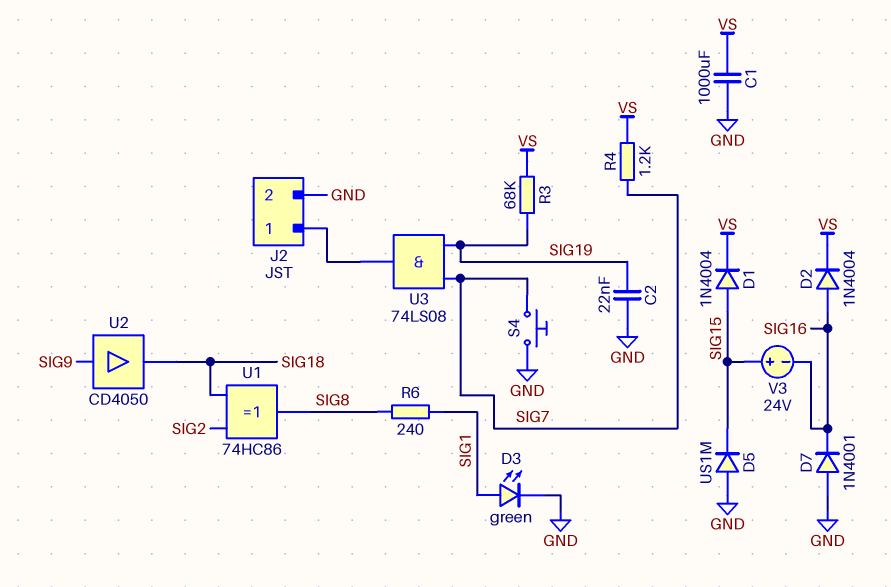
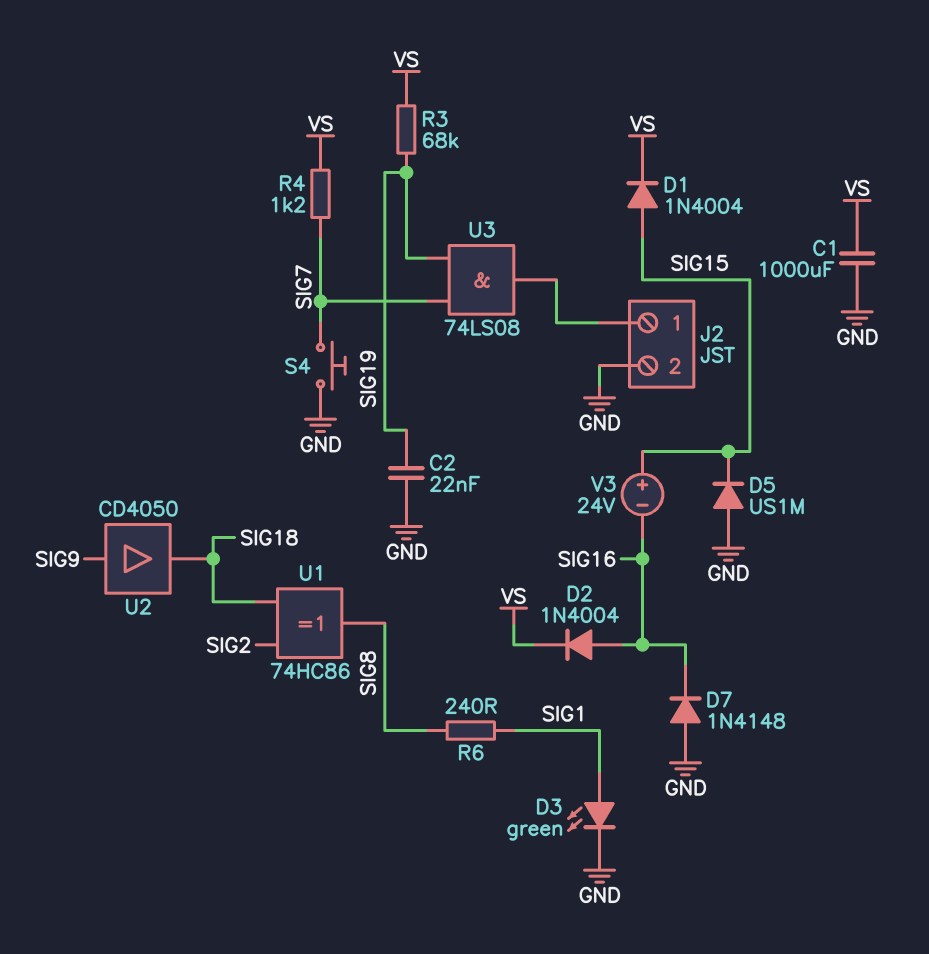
D7: diode 1N4001 (A GND, K SIG16) -> diode 1N4148 (A GND, K SIG16)

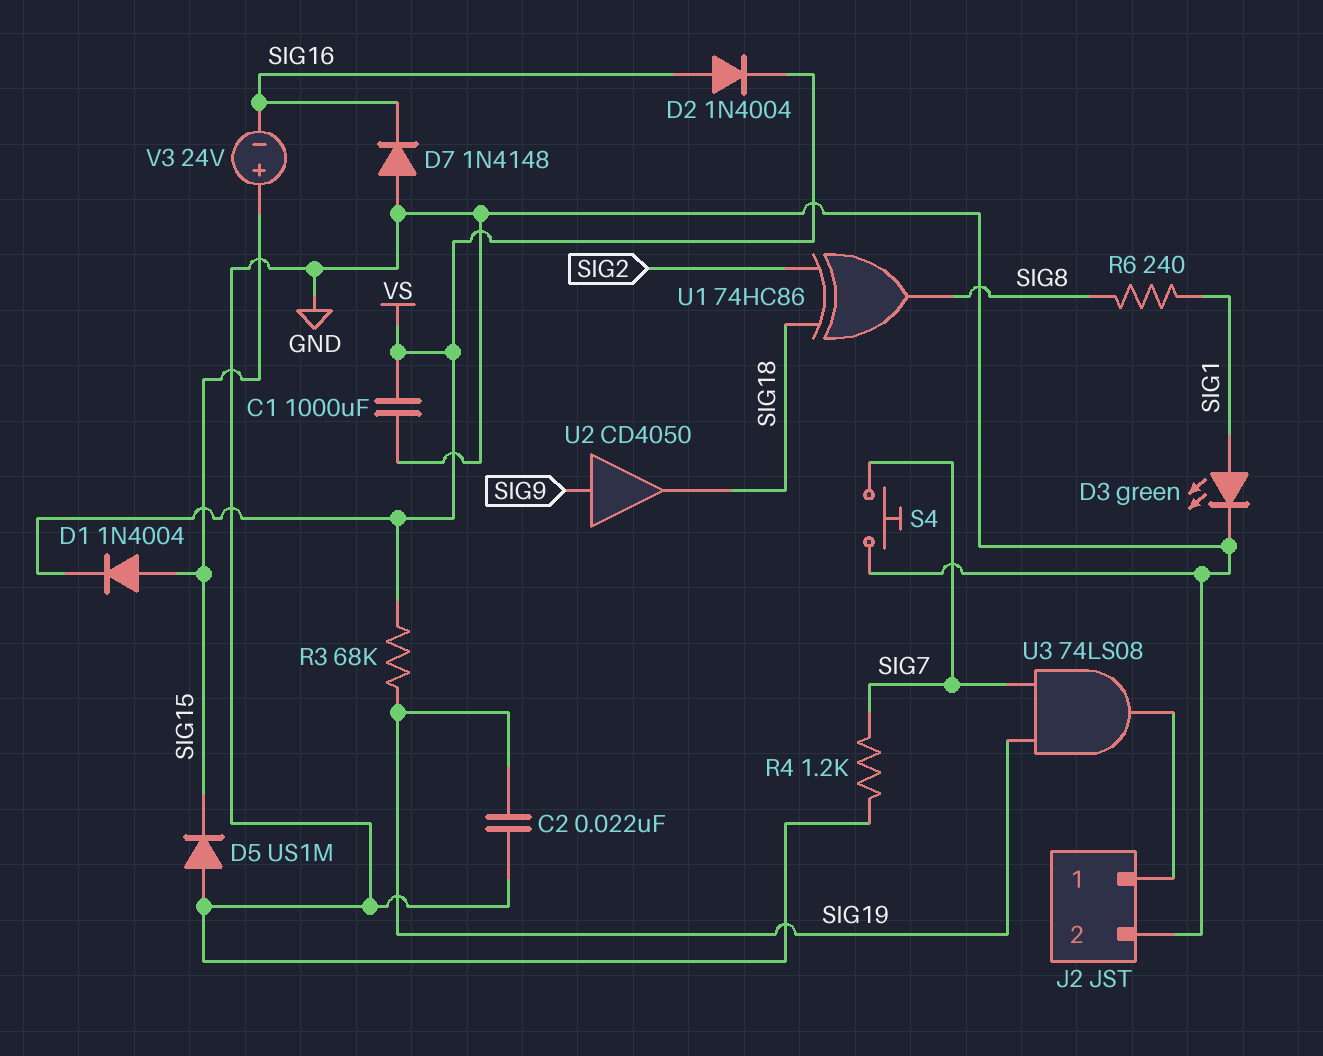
R4: 1.2k (SIG7, VS) -> 1.2k (GND, SIG7)

